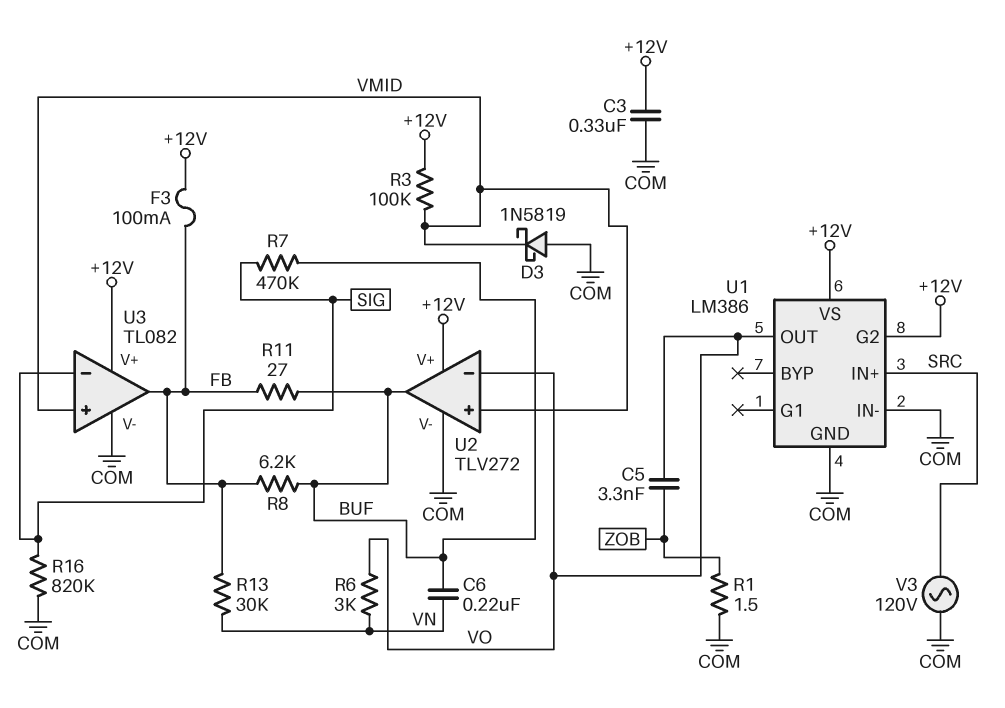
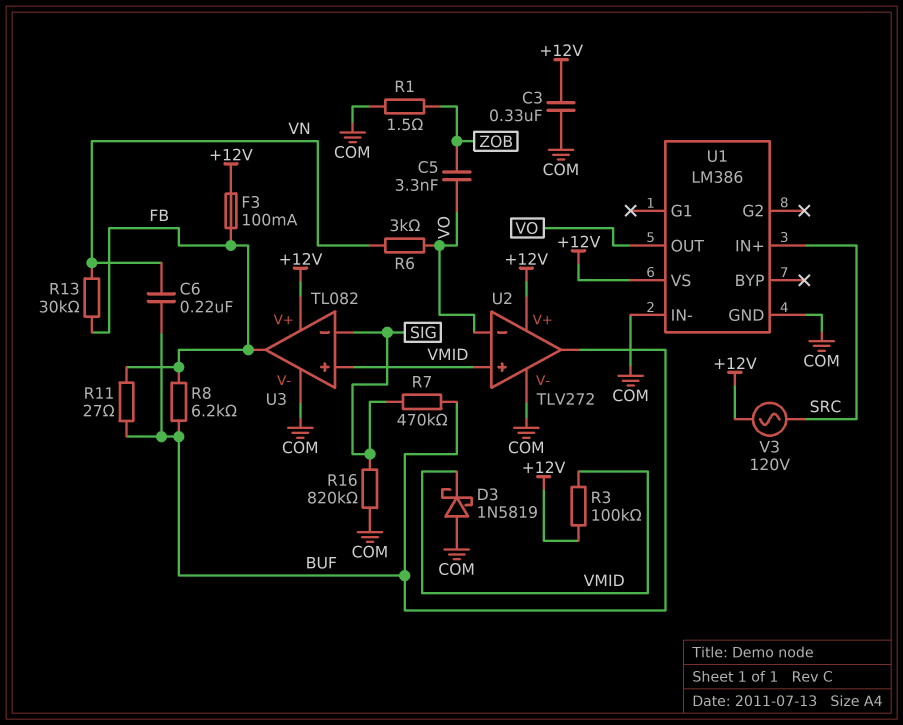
U1 pin G2: +12V -> none
V3: AC 120V (COM, SRC) -> AC 120V (+12V, SRC)

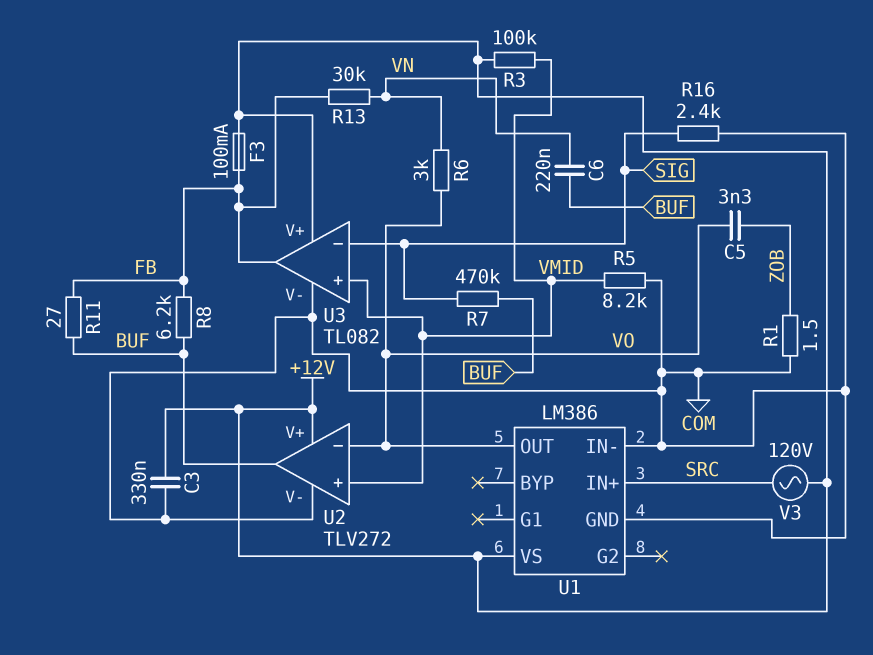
D3: schottky 1N5819 (A COM, K VMID) -> none
R5: none -> 8.2k (COM, VMID)
R16: 820k (COM, SIG) -> 2.4k (COM, SIG)

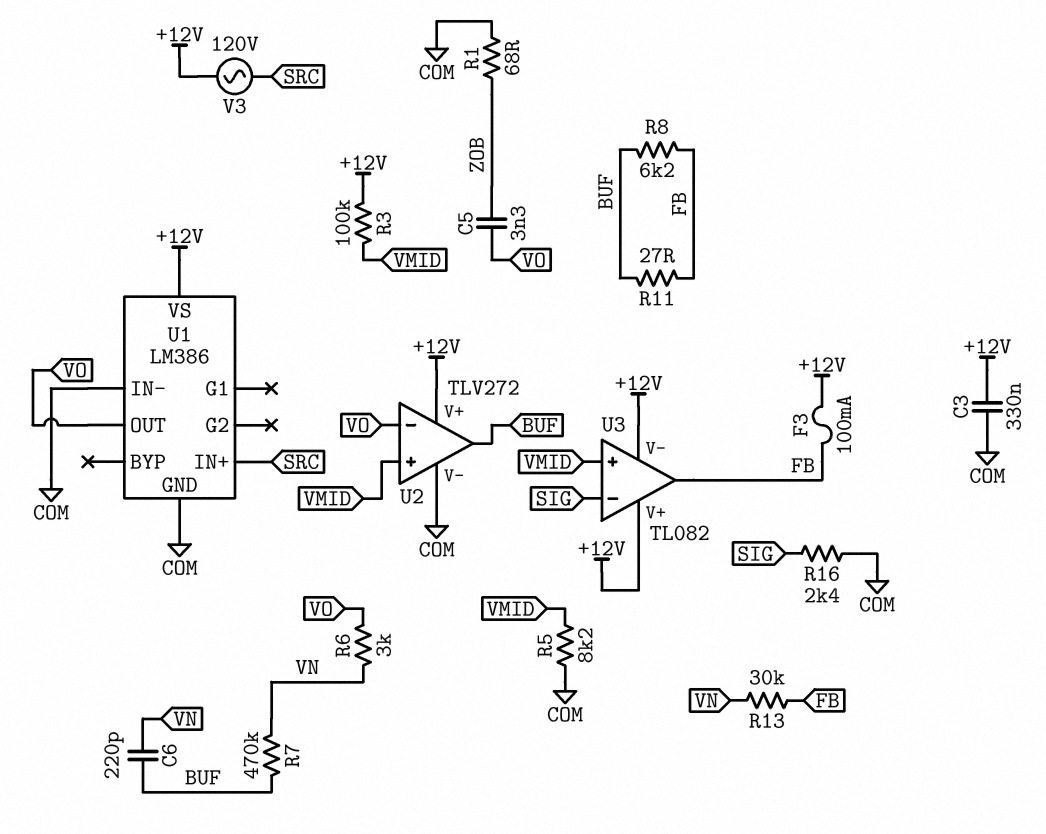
C6: 220nF (BUF, VN) -> 220pF (BUF, VN)
R1: 1.5 (COM, ZOB) -> 68 (COM, ZOB)
R7: 470k (BUF, SIG) -> 470k (BUF, VN)
U3 pin V-: COM -> +12V

